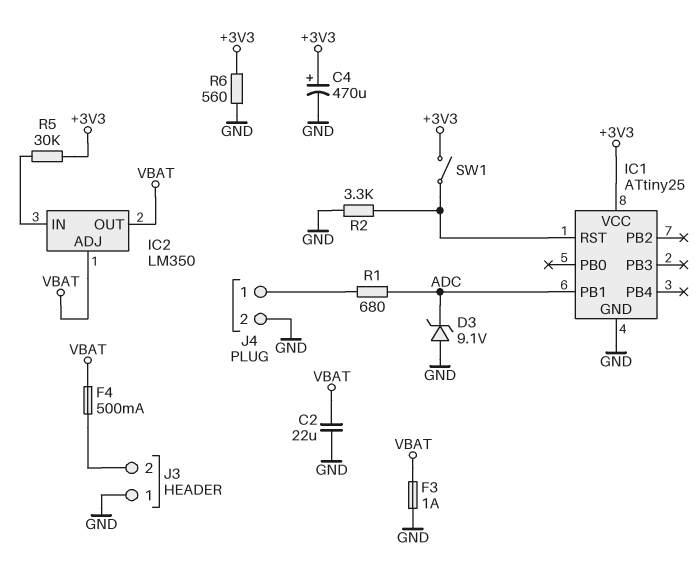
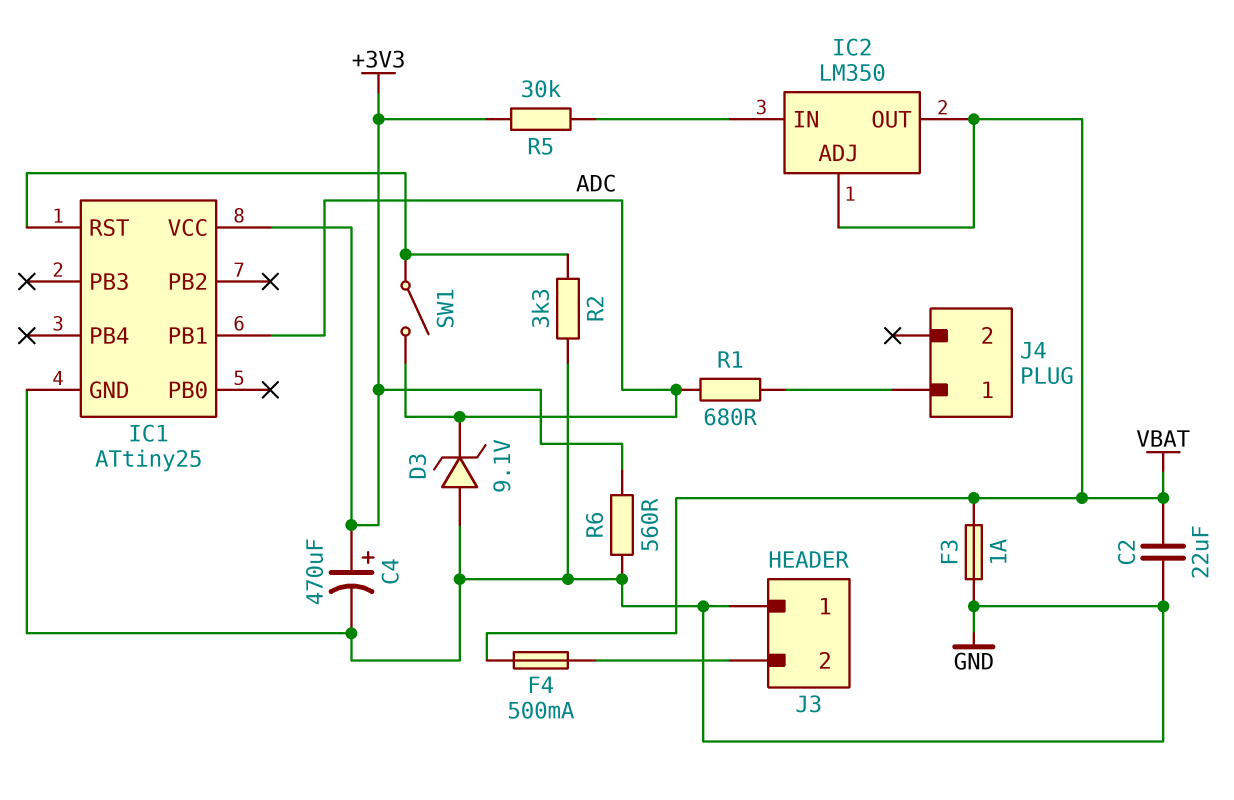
J4 pin 2: GND -> none
SW1: switch (+3V3, IC1/RST) -> switch (ADC, IC1/RST)

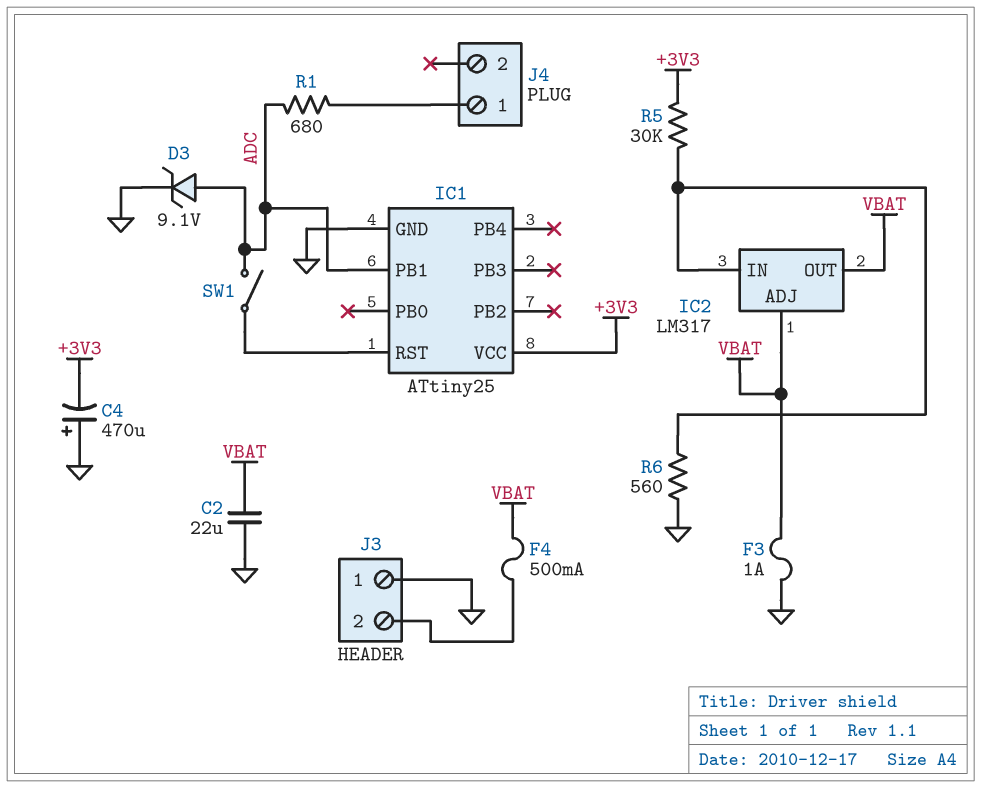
C4: 470uF (plus +3V3, minus GND) -> 470uF (plus GND, minus +3V3)
D3: zener 9.1V (A GND, K ADC) -> zener 9.1V (A ADC, K GND)
IC2: LM350 -> LM317
R2: 3.3k (GND, IC1/RST) -> none
R6: 560 (+3V3, GND) -> 560 (GND, IC2/IN)

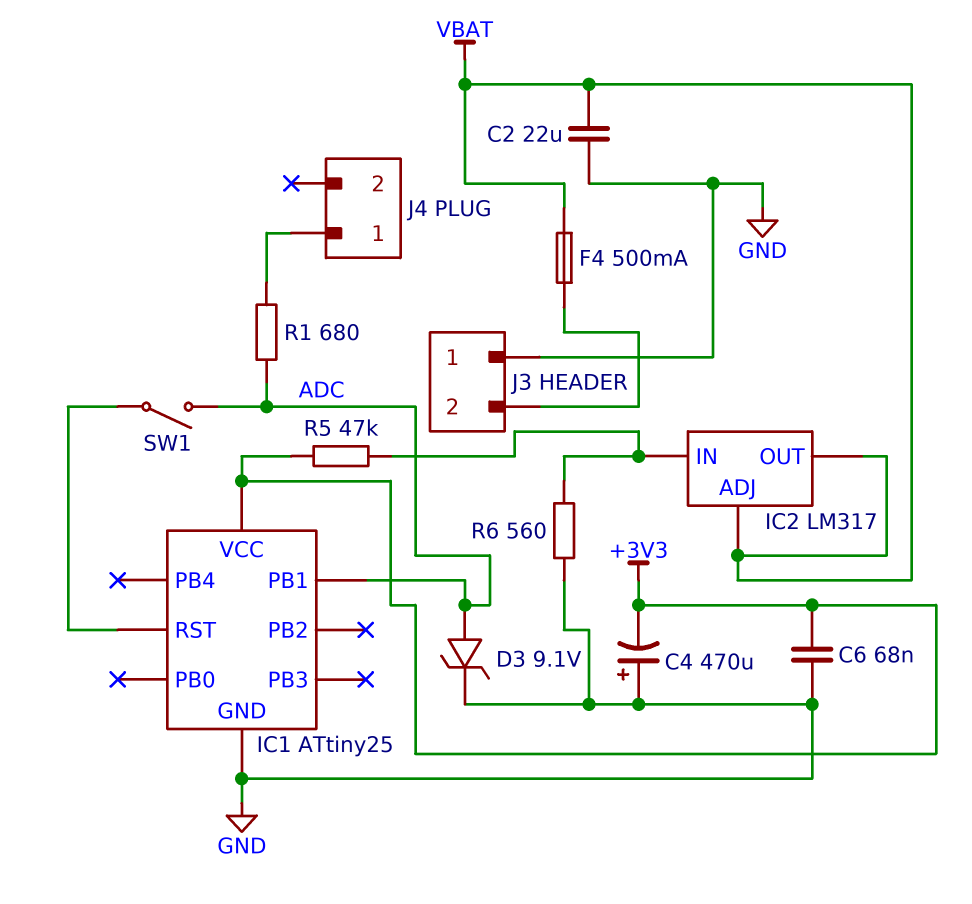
C6: none -> 68nF (+3V3, GND)
F3: 1A (GND, VBAT) -> none
R5: 30k (+3V3, IC2/IN) -> 47k (+3V3, IC2/IN)

